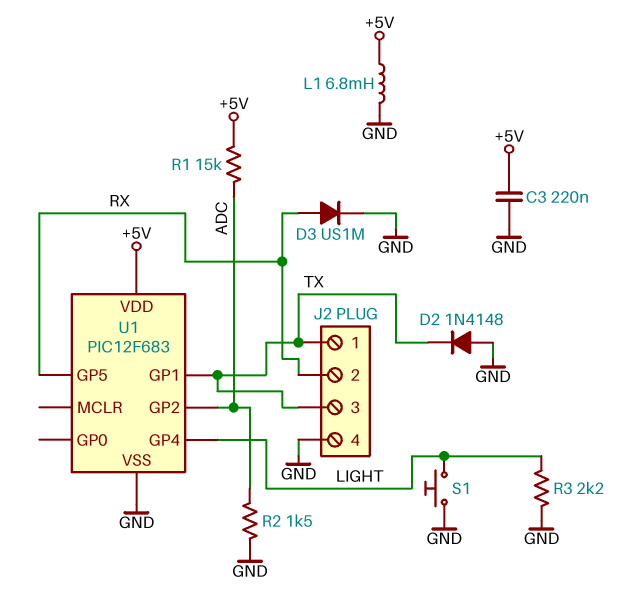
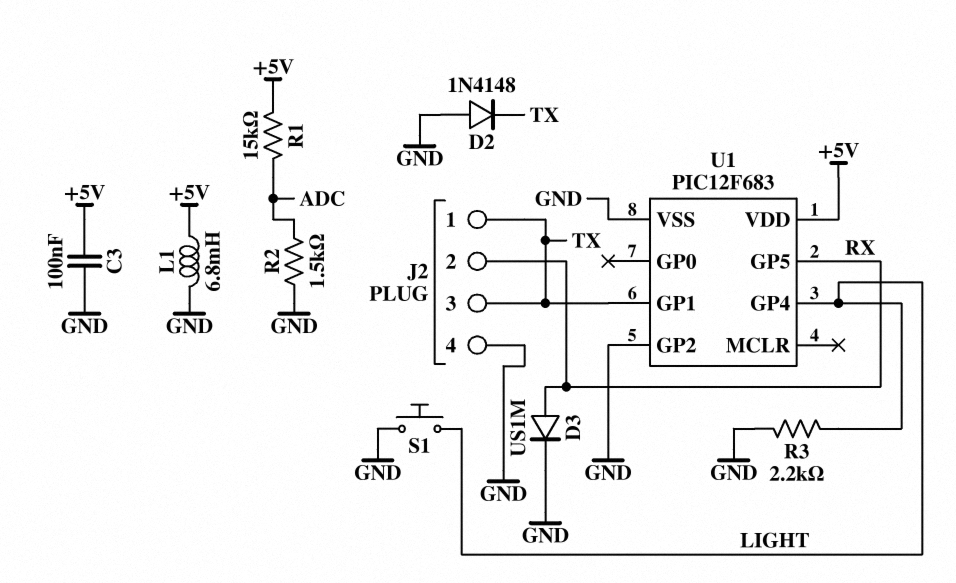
C3: 220nF (+5V, GND) -> 100nF (+5V, GND)
U1 pin GP2: ADC -> GND

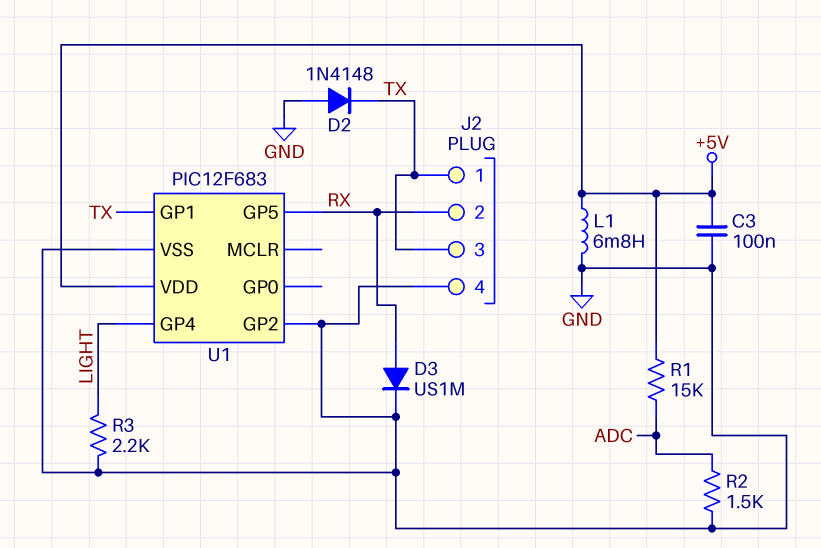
S1: button (GND, LIGHT) -> none

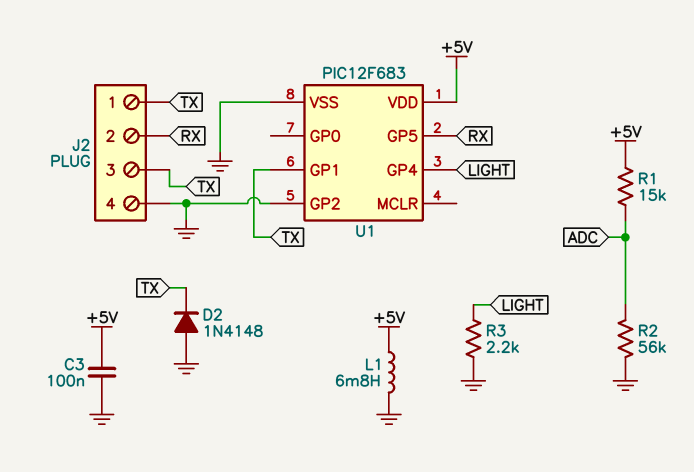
D3: diode US1M (A RX, K GND) -> none
R2: 1.5k (ADC, GND) -> 56k (ADC, GND)

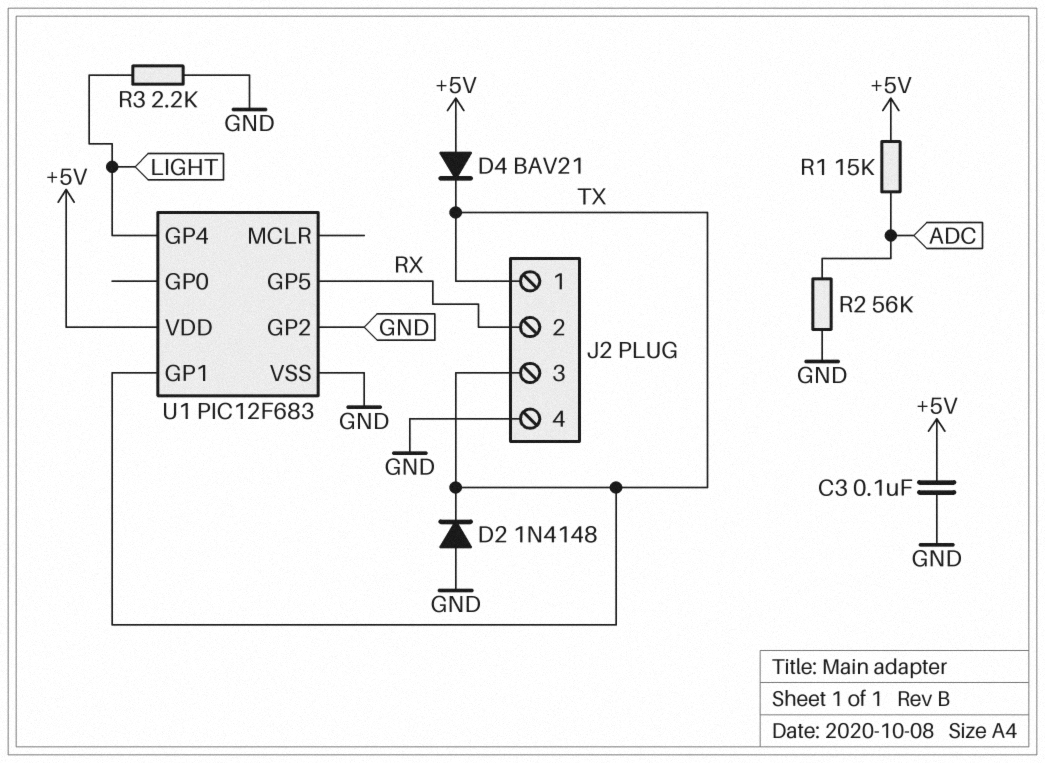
D4: none -> diode BAV21 (A +5V, K TX)
L1: 6.8mH (+5V, GND) -> none

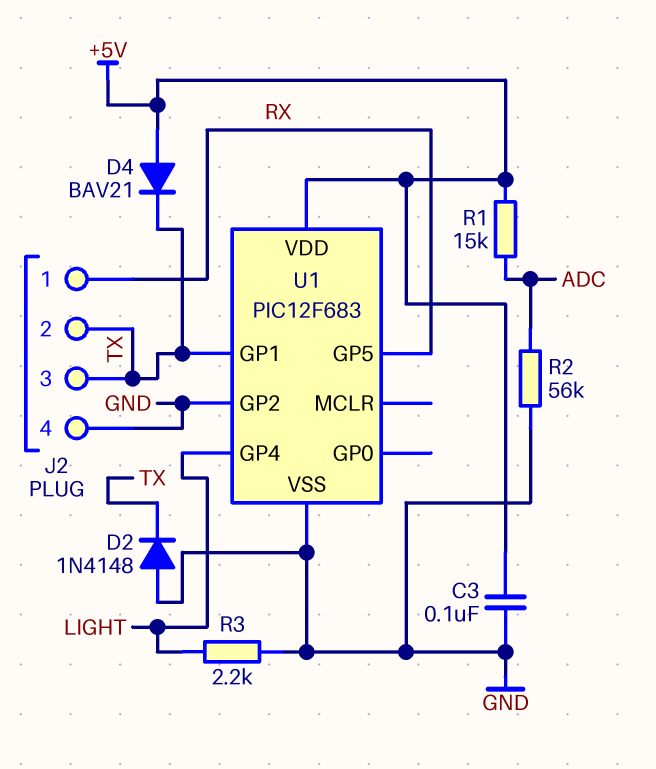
J2 pin 1: TX -> RX
J2 pin 2: RX -> TX

